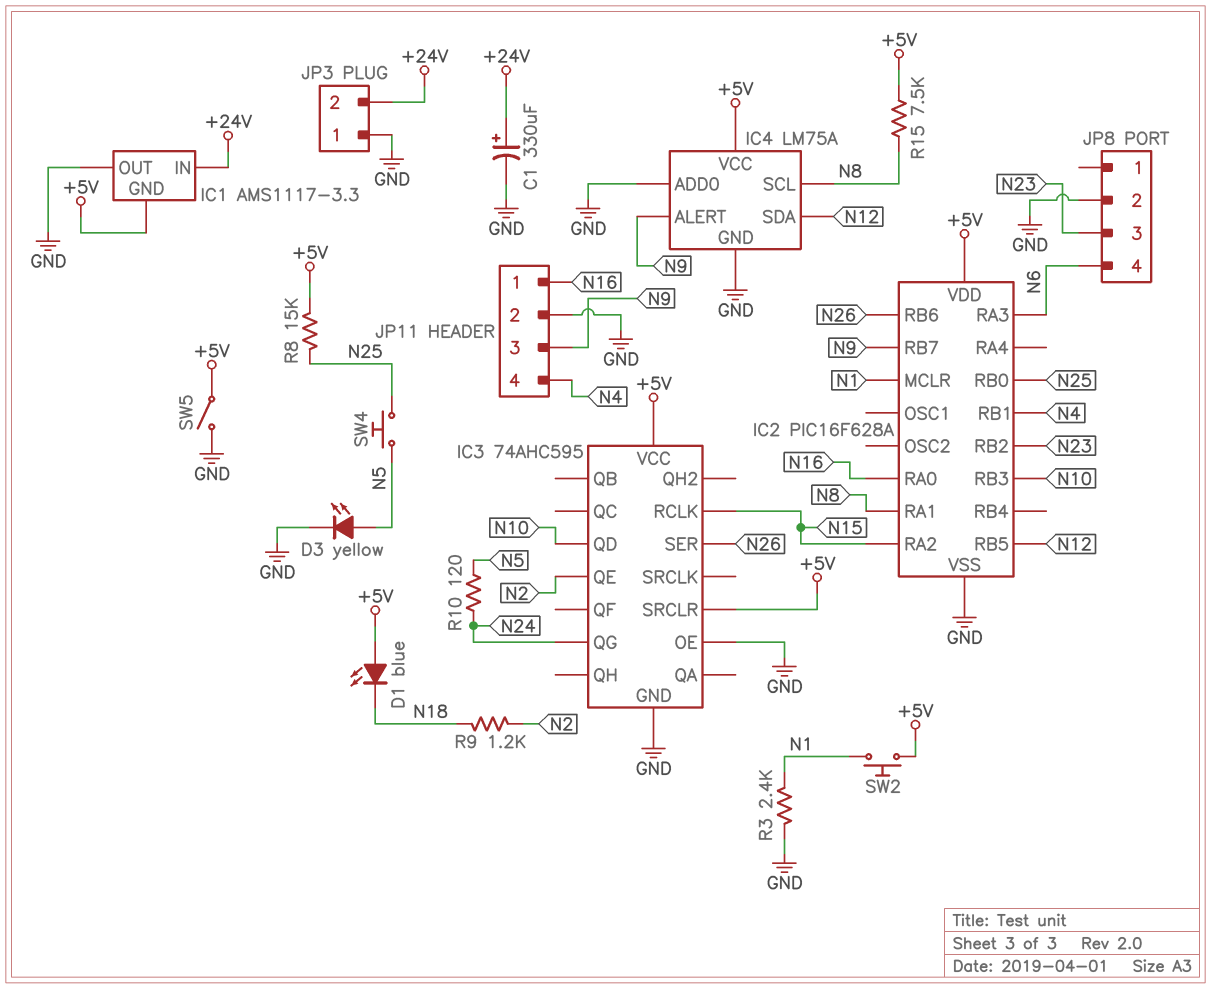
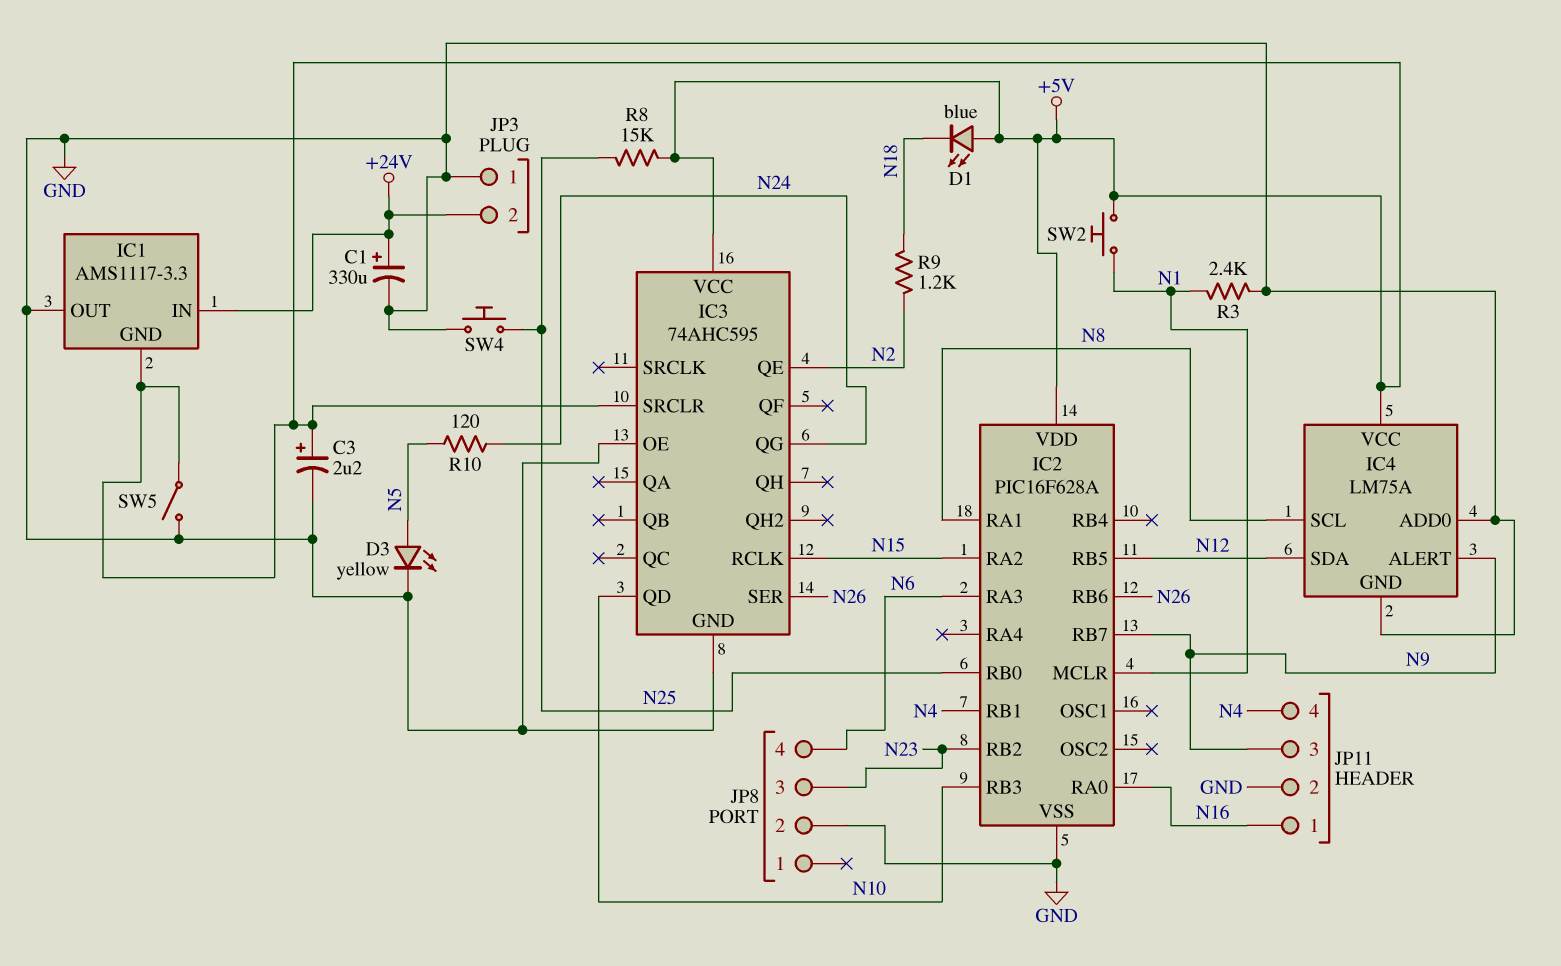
C3: none -> 2.2uF (plus +5V, minus GND)
R15: 7.5k (+5V, N8) -> none
SW4: button (N5, N25) -> button (GND, N25)

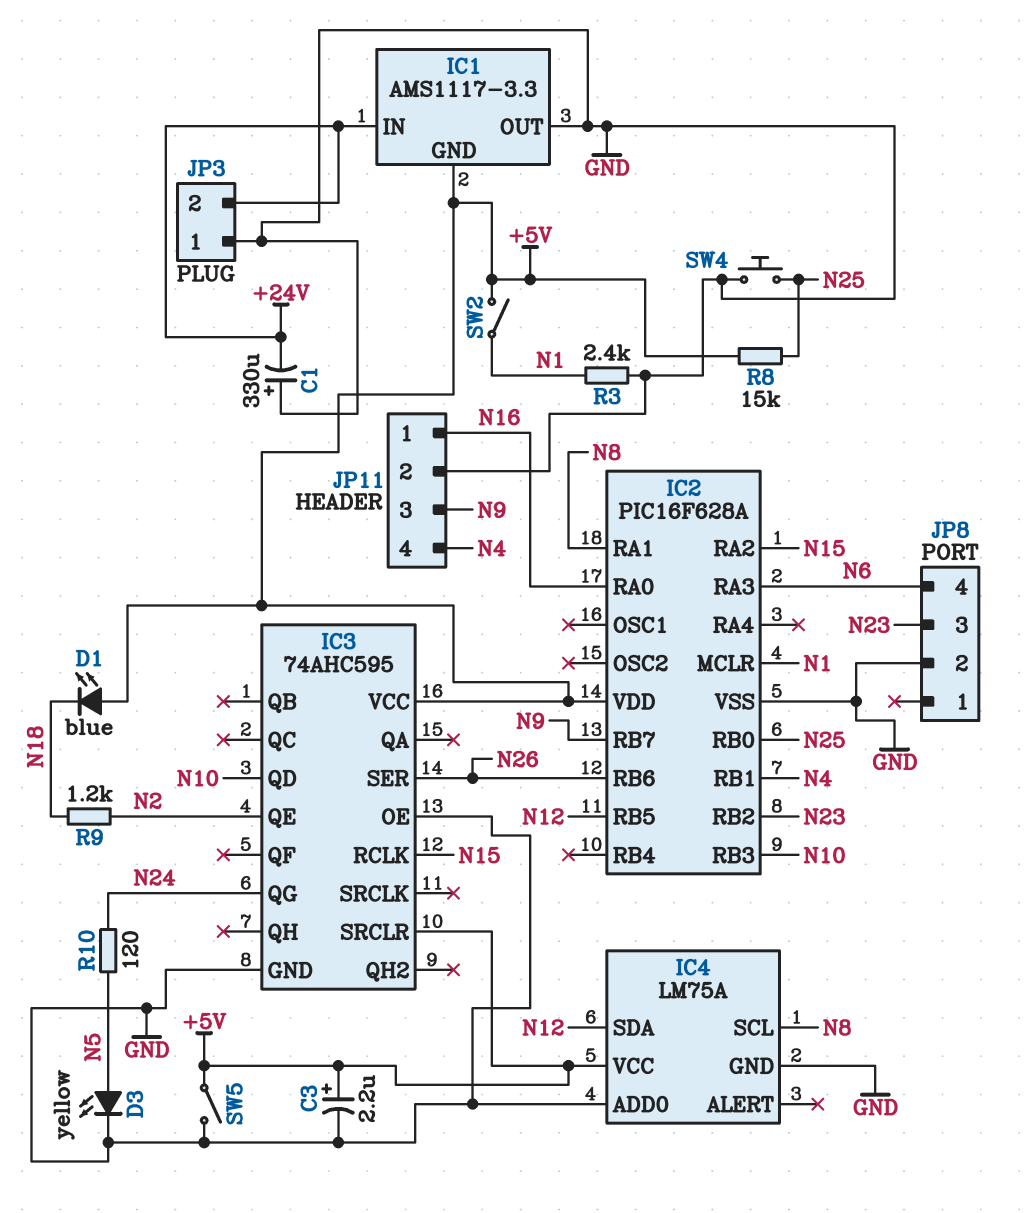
C1: 330uF (plus +24V, minus GND) -> 330uF (plus GND, minus +24V)
IC4 pin ALERT: N9 -> none
SW2: button (+5V, N1) -> switch (+5V, N1)

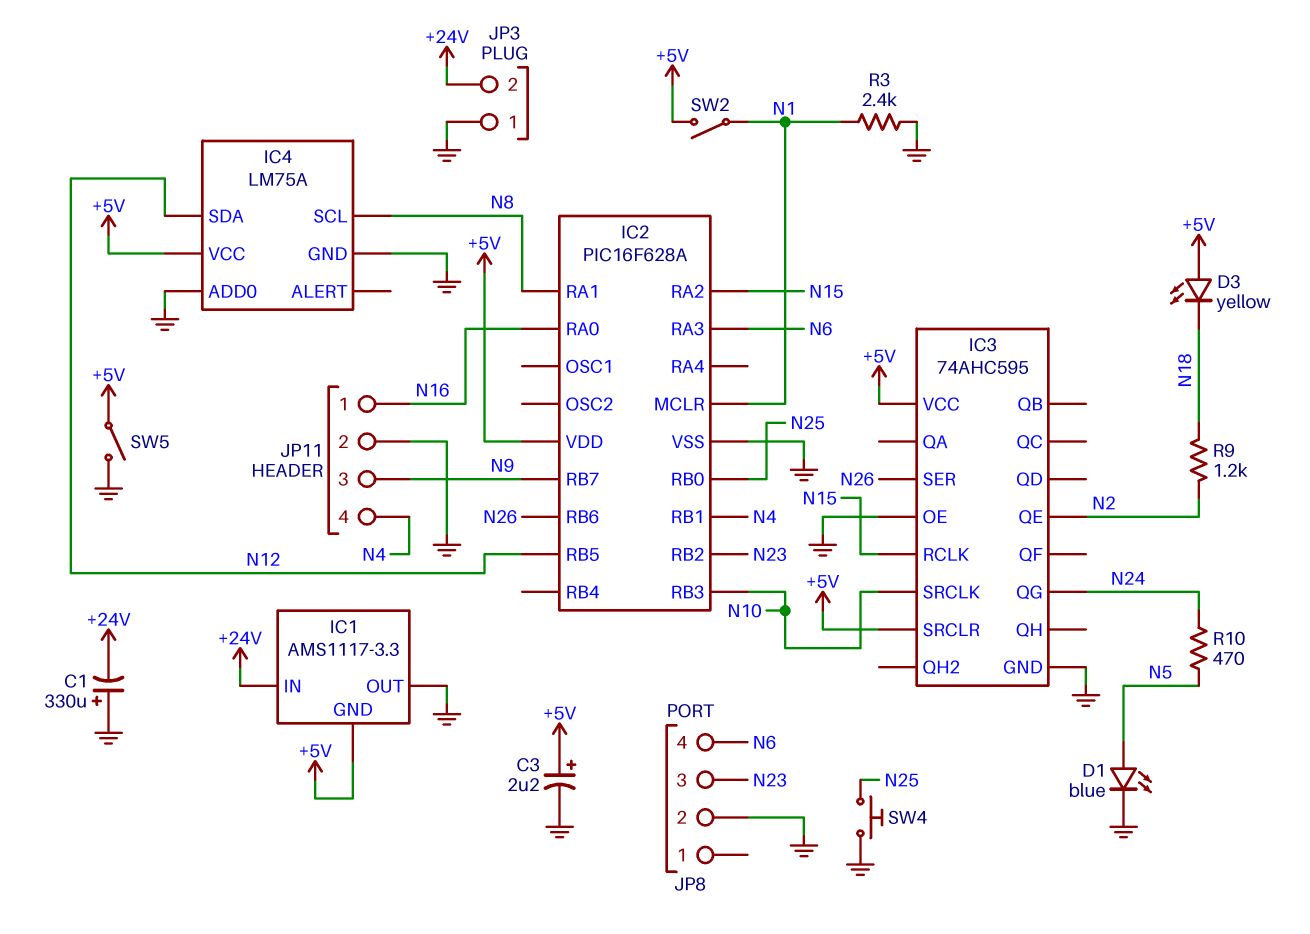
D1: LED blue (A +5V, K N18) -> LED blue (A N5, K GND)
D3: LED yellow (A N5, K GND) -> LED yellow (A +5V, K N18)
IC3 pin QD: N10 -> none
IC3 pin SRCLK: none -> N10
R8: 15k (+5V, N25) -> none
R10: 120 (N5, N24) -> 470 (N5, N24)

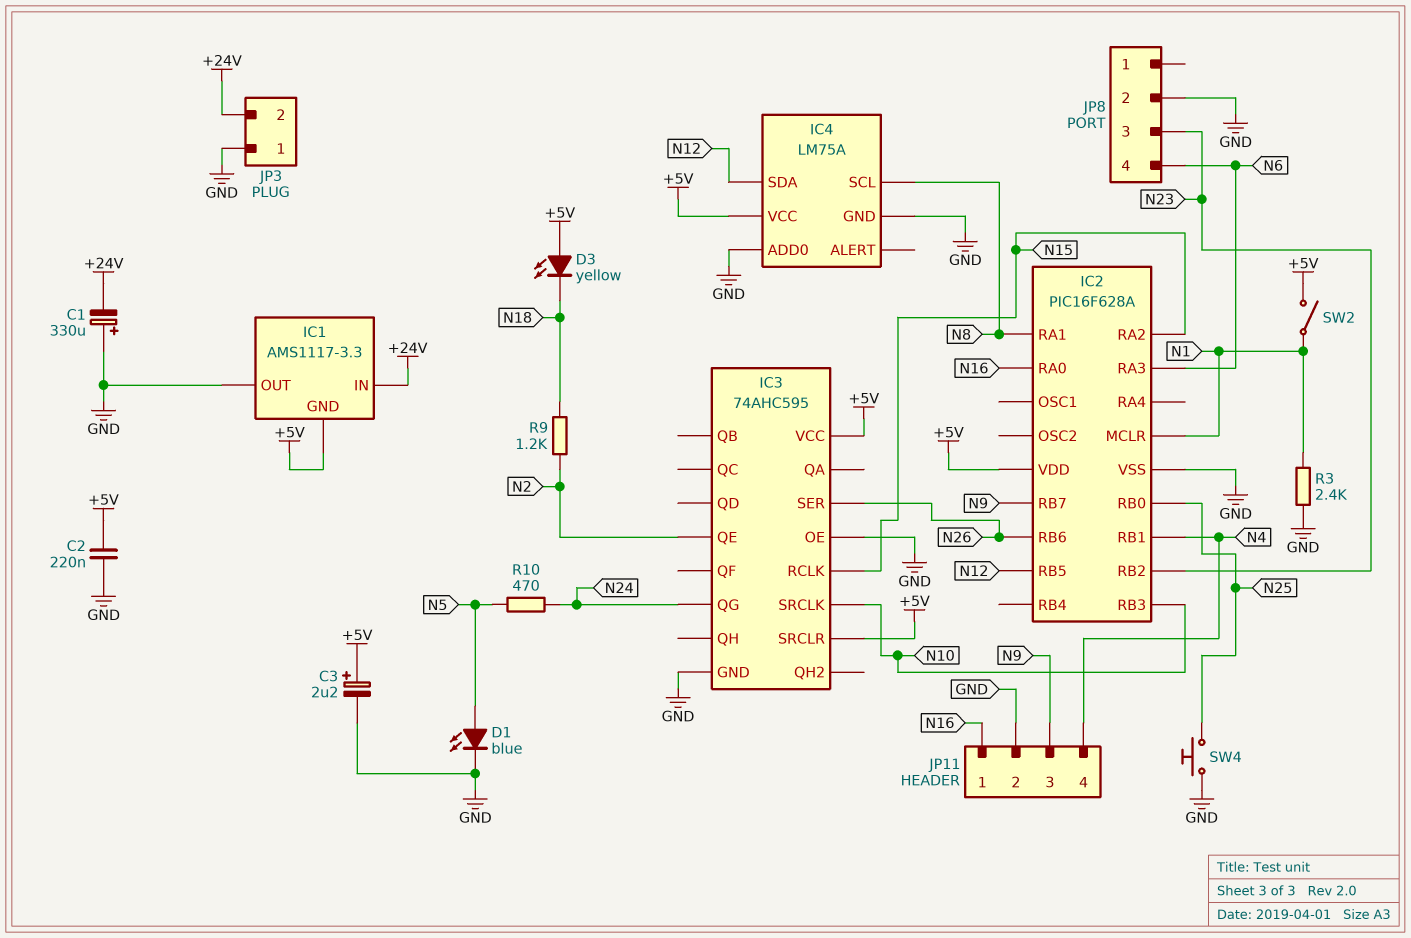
C2: none -> 220nF (+5V, GND)
SW5: switch (+5V, GND) -> none

